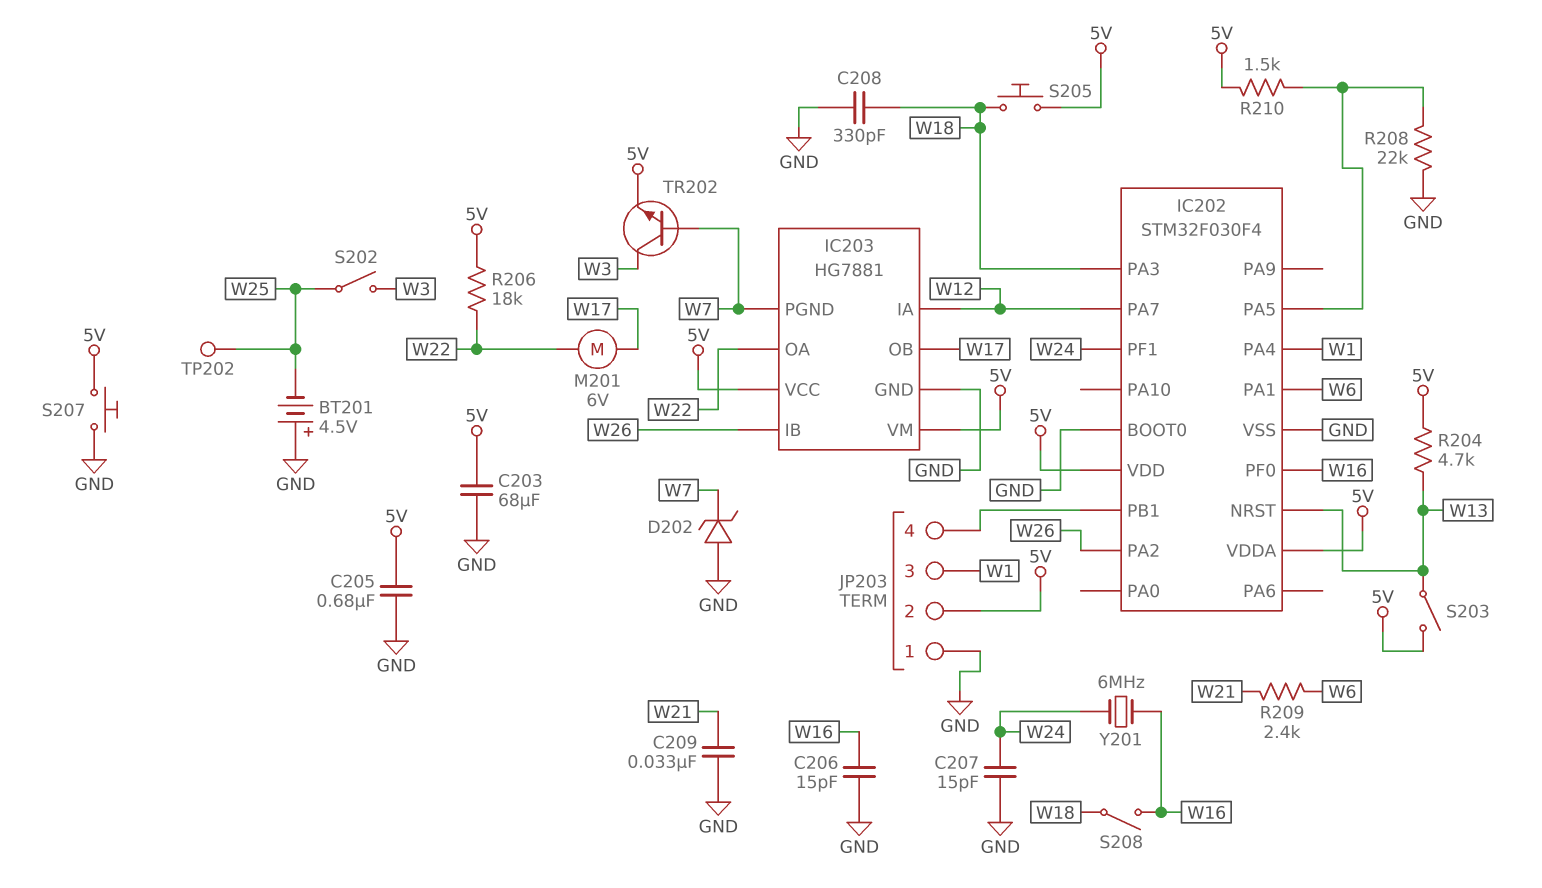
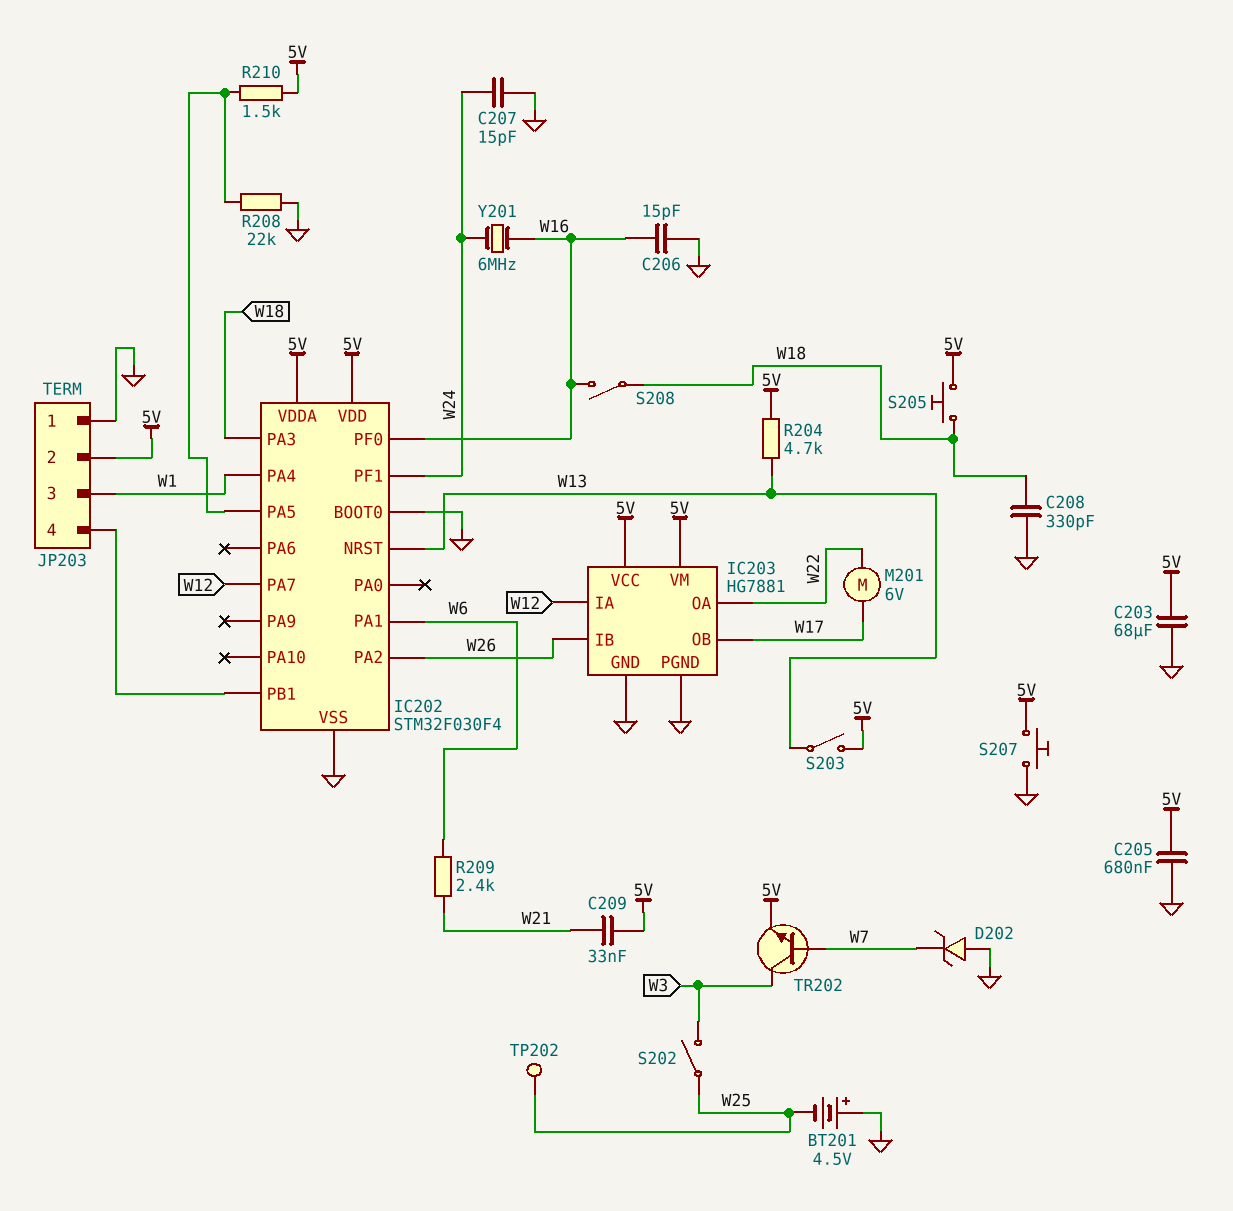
C209: 33nF (GND, W21) -> 33nF (5V, W21)
IC203 pin PGND: W7 -> GND
R206: 18k (5V, W22) -> none

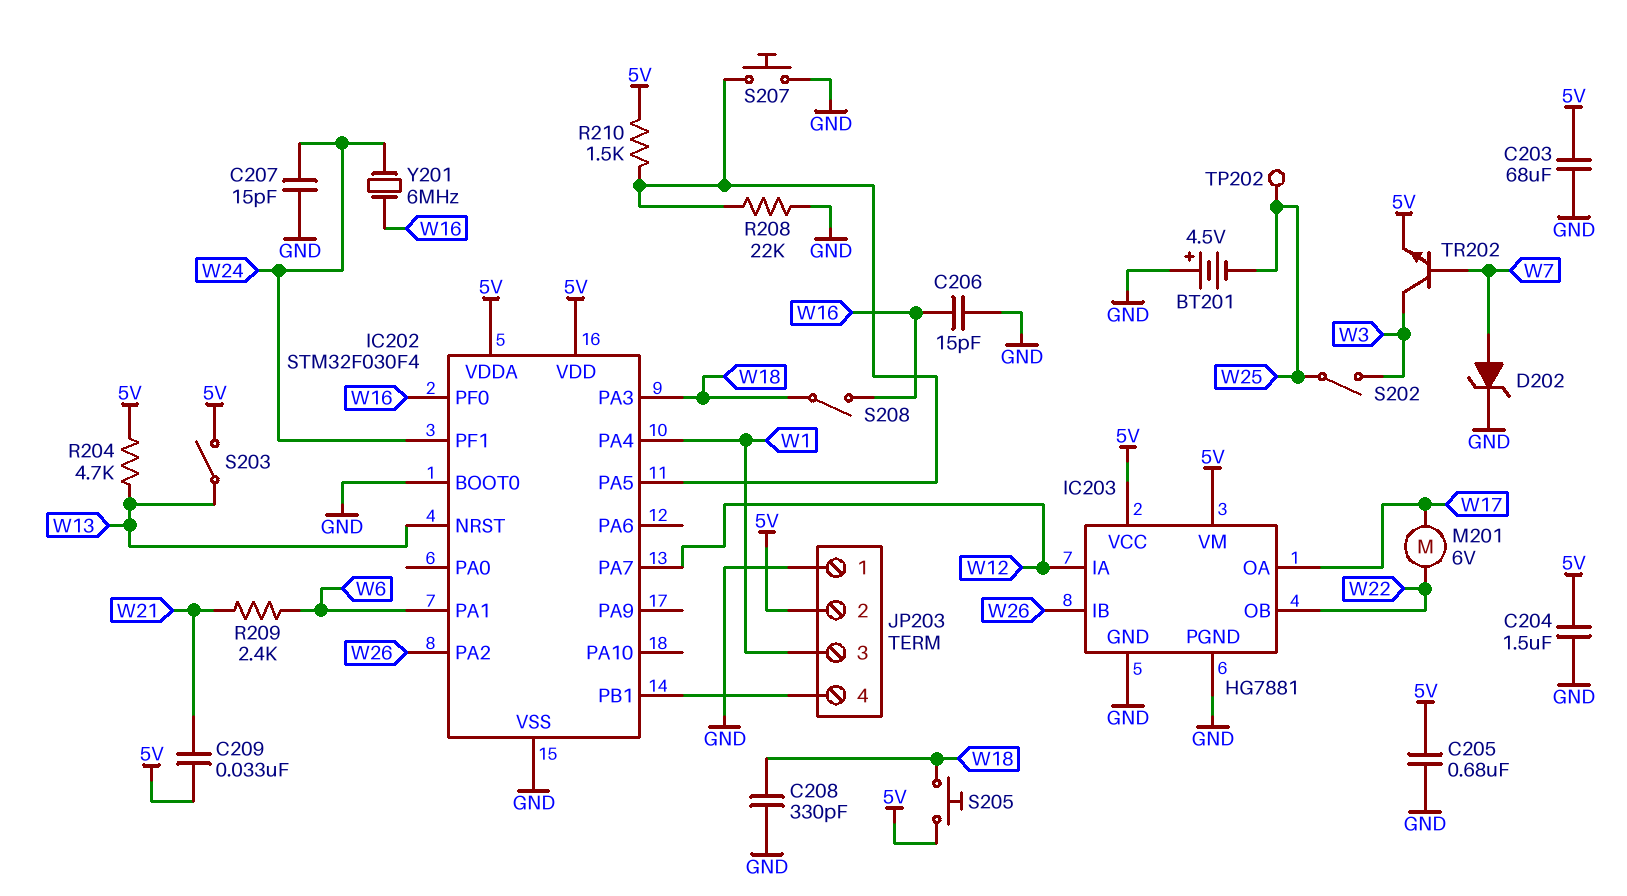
C204: none -> 1.5uF (5V, GND)
D202: zener (A GND, K W7) -> zener (A W7, K GND)
IC203 pin OA: W22 -> W17
IC203 pin OB: W17 -> W22
S207: button (5V, GND) -> button (GND, IC202/PA5)

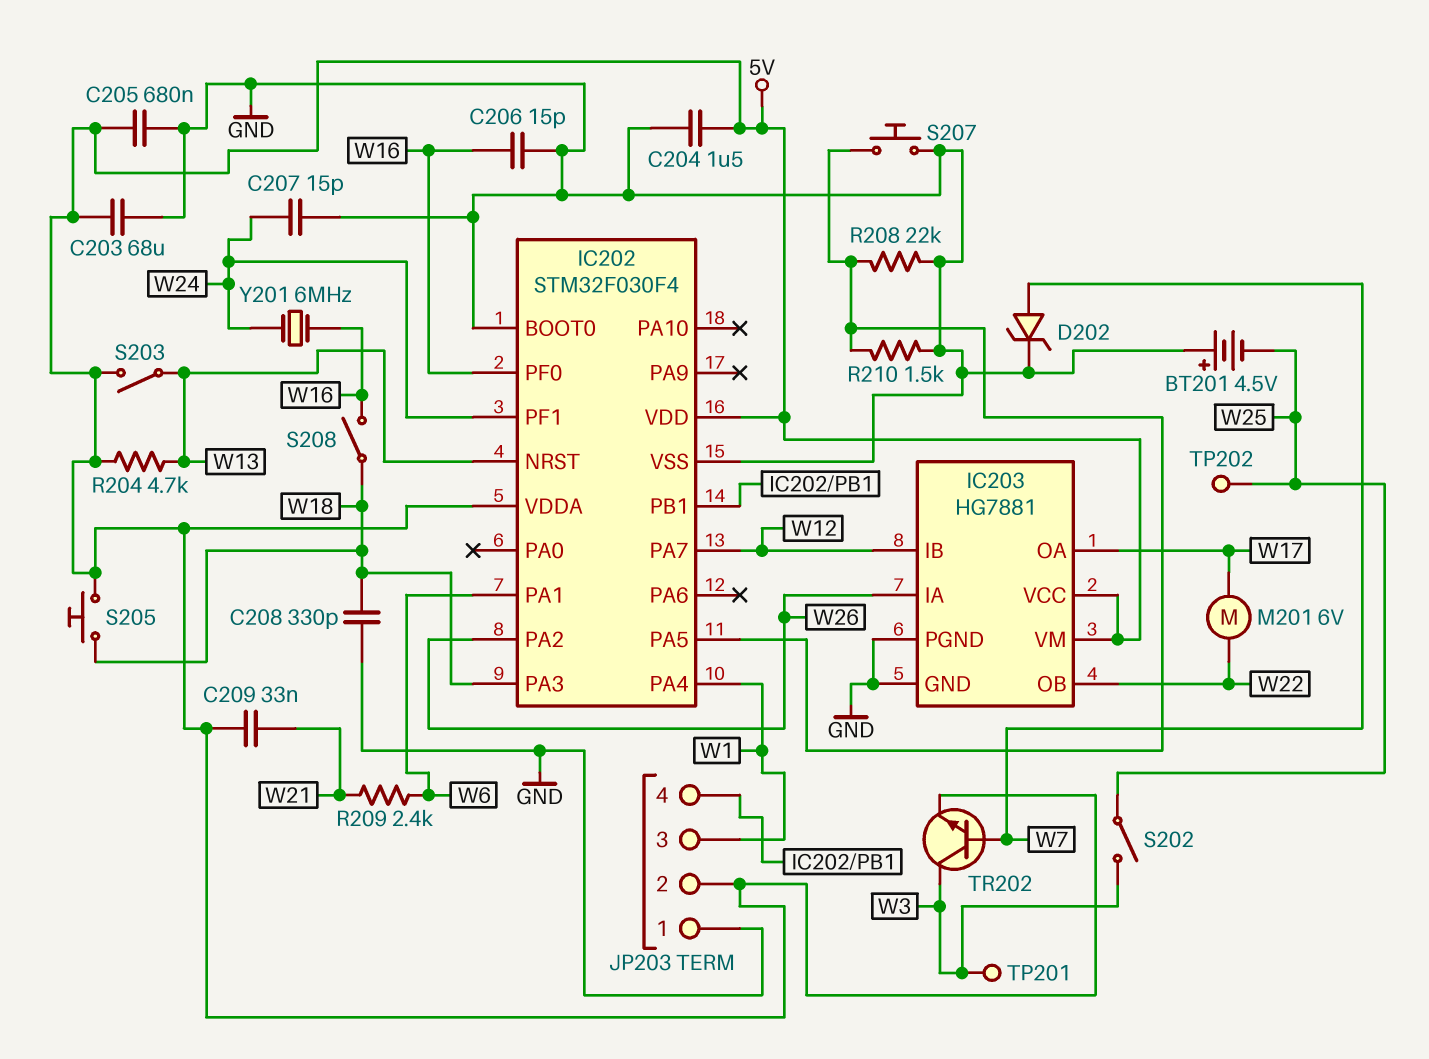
IC203 pin IA: W12 -> W26
IC203 pin IB: W26 -> W12
R210: 1.5k (5V, IC202/PA5) -> 1.5k (GND, IC202/PA5)
TP201: none -> test point (W3)

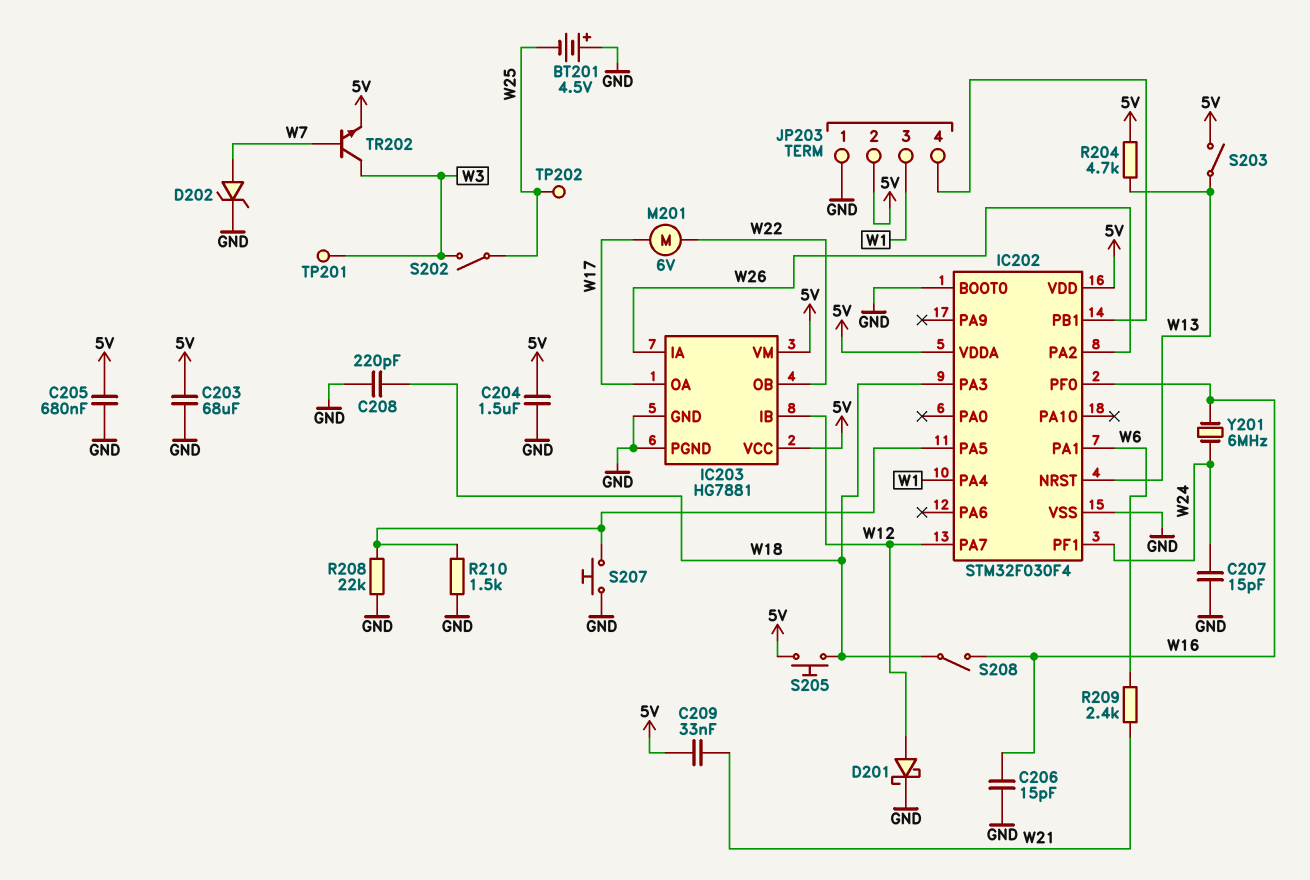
C208: 330pF (GND, W18) -> 220pF (GND, W18)
D201: none -> schottky (A W12, K GND)

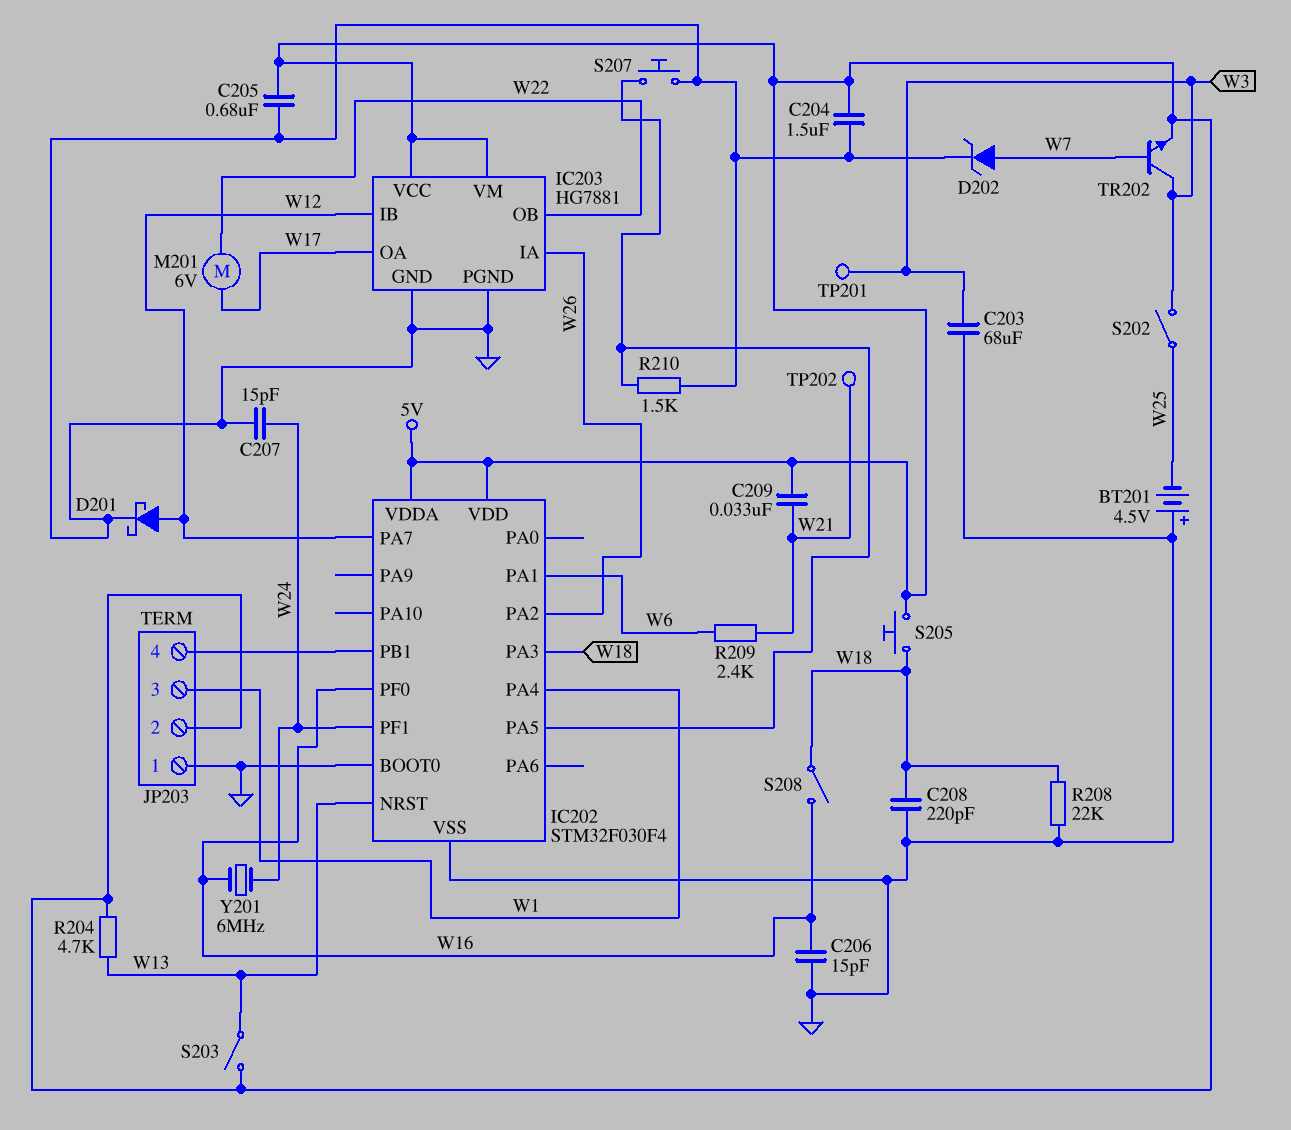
C203: 68uF (5V, GND) -> 68uF (GND, W3)
R208: 22k (GND, IC202/PA5) -> 22k (GND, W18)
TP202: test point (W25) -> test point (W21)

